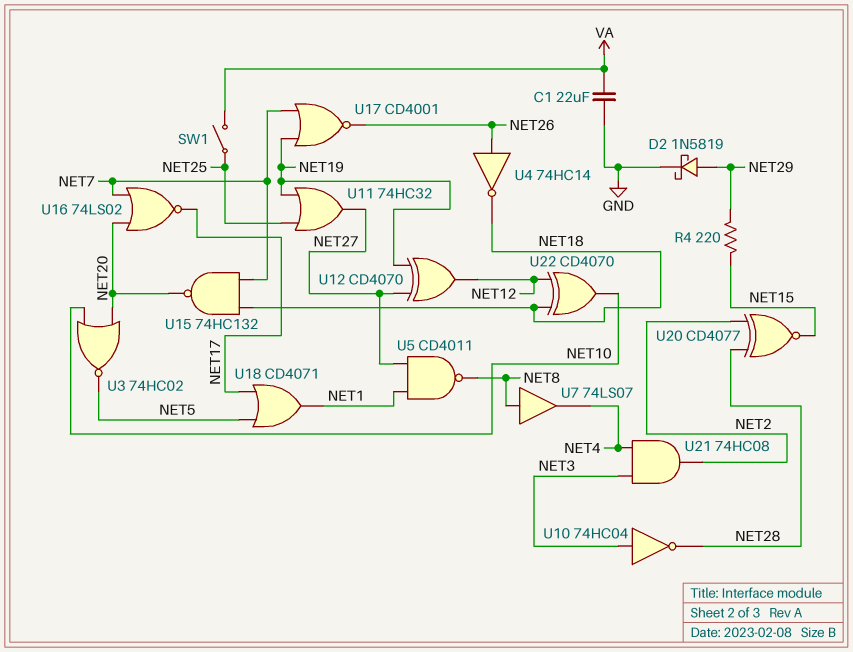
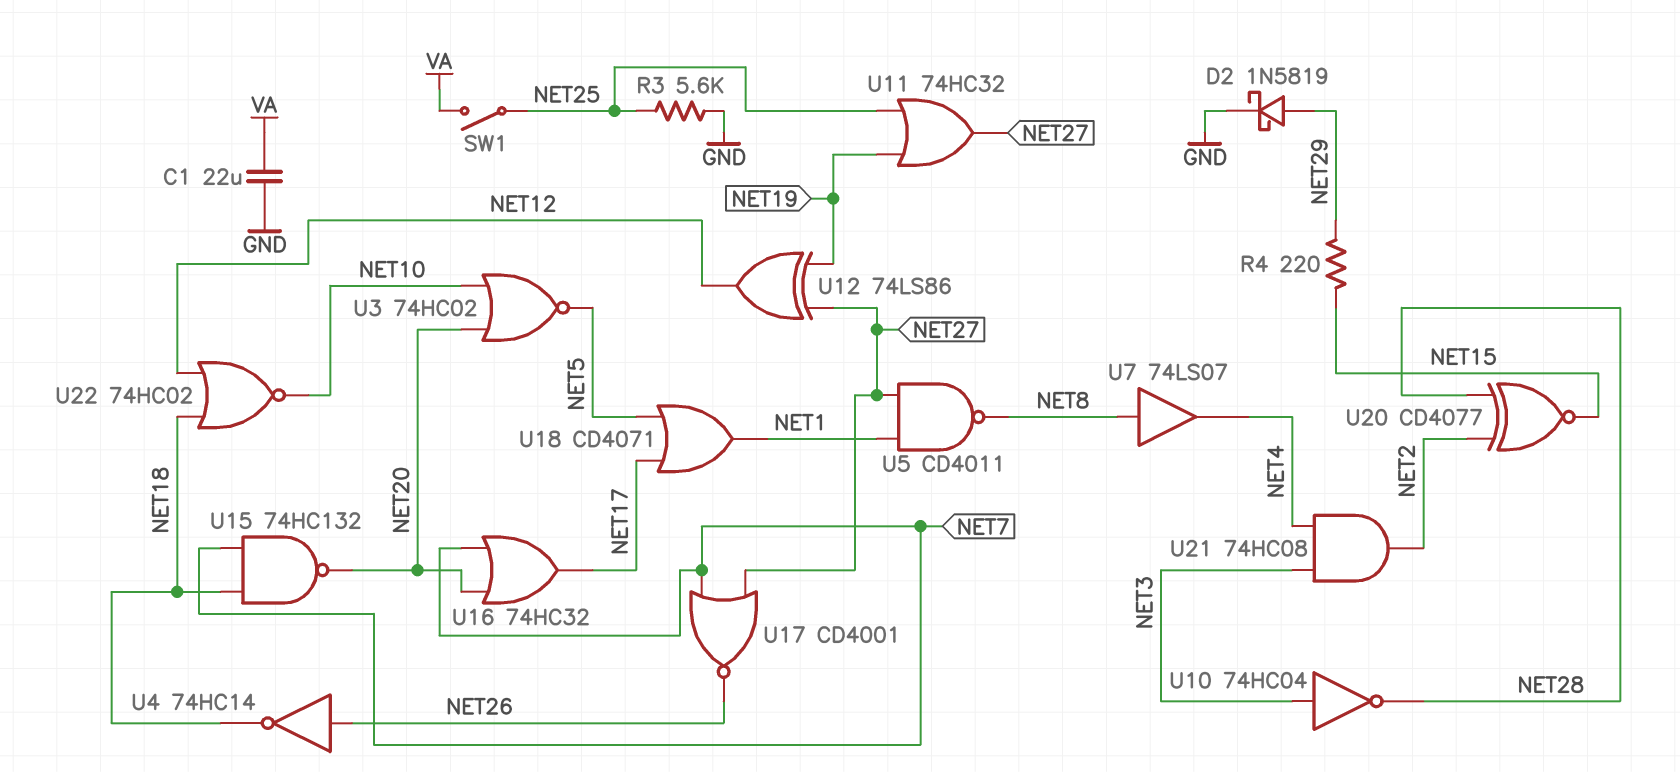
R3: none -> 5.6k (GND, NET25)
U12: XOR CD4070 (in NET19, in NET27, out NET12) -> XOR 74LS86 (in NET19, in NET27, out NET12)
U16: NOR 74LS02 (in NET7, in NET20, out NET17) -> OR 74HC32 (in NET7, in NET20, out NET17)
U17: NOR CD4001 (in NET7, in NET19, out NET26) -> NOR CD4001 (in NET7, in NET27, out NET26)
U22: XOR CD4070 (in NET12, in NET18, out NET10) -> NOR 74HC02 (in NET12, in NET18, out NET10)

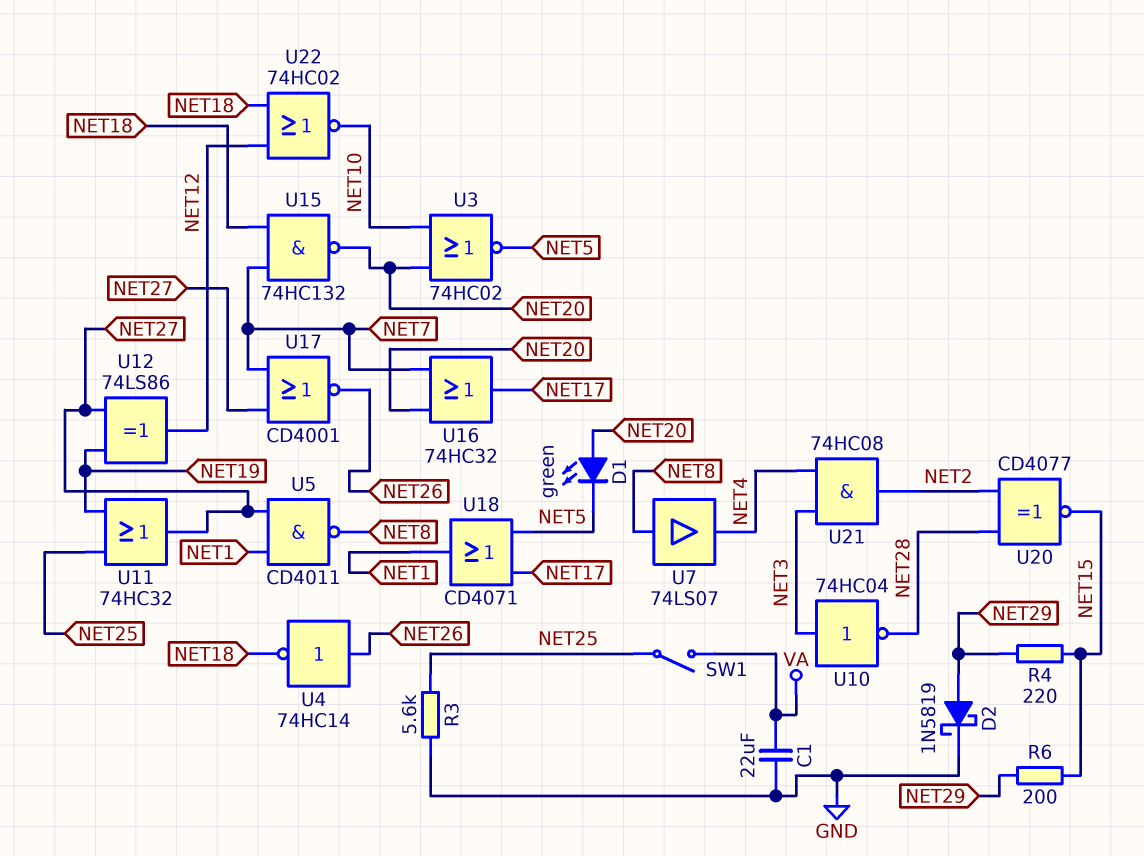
D1: none -> LED green (A NET20, K NET5)
R6: none -> 200 (NET15, NET29)

